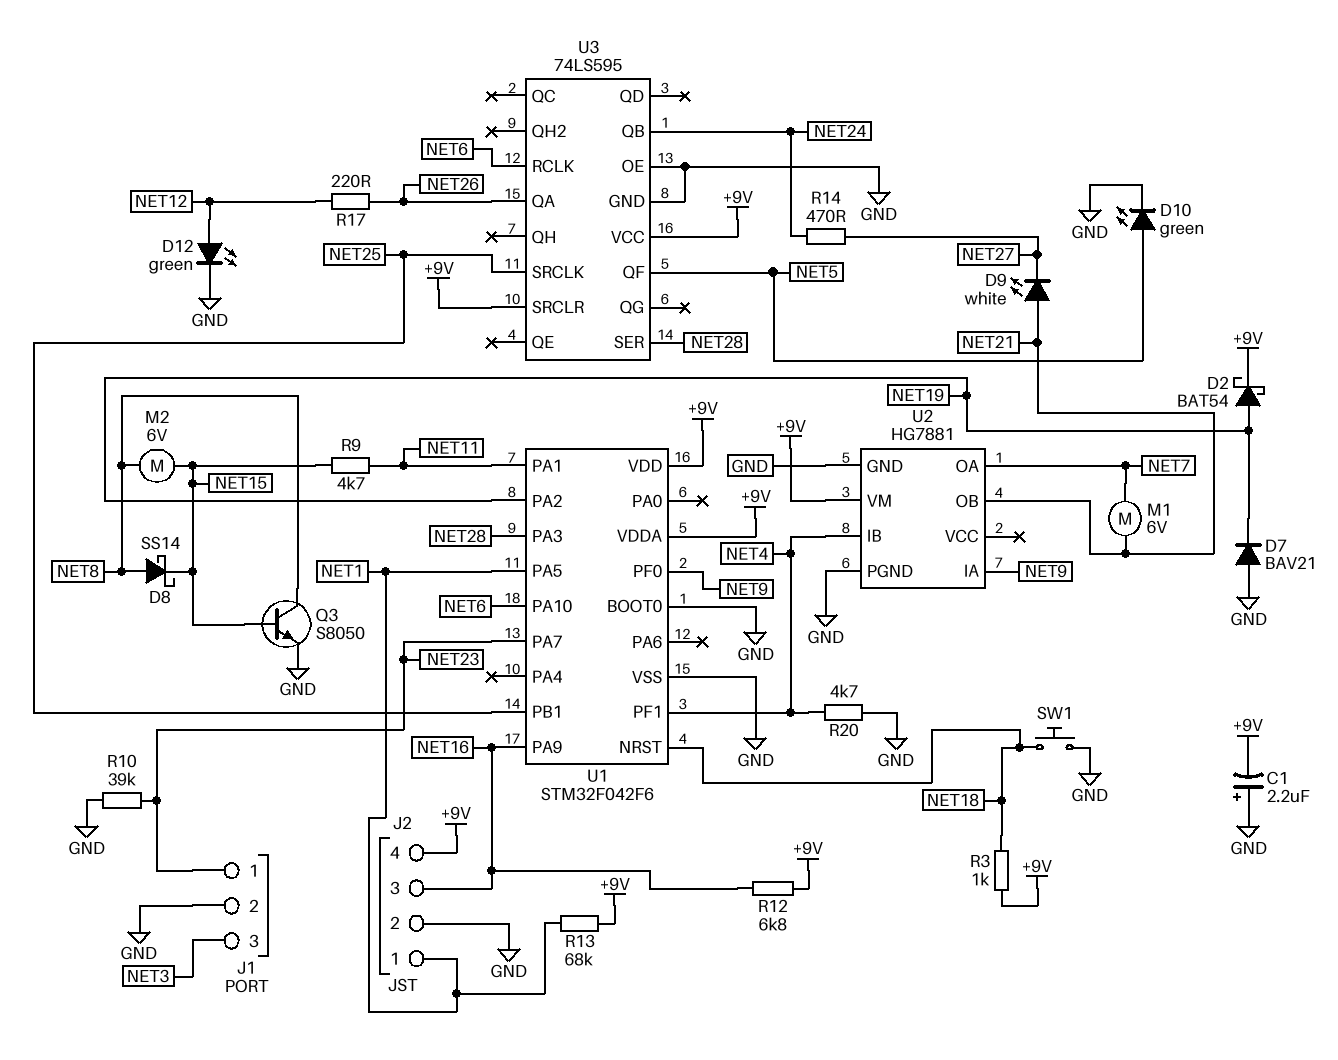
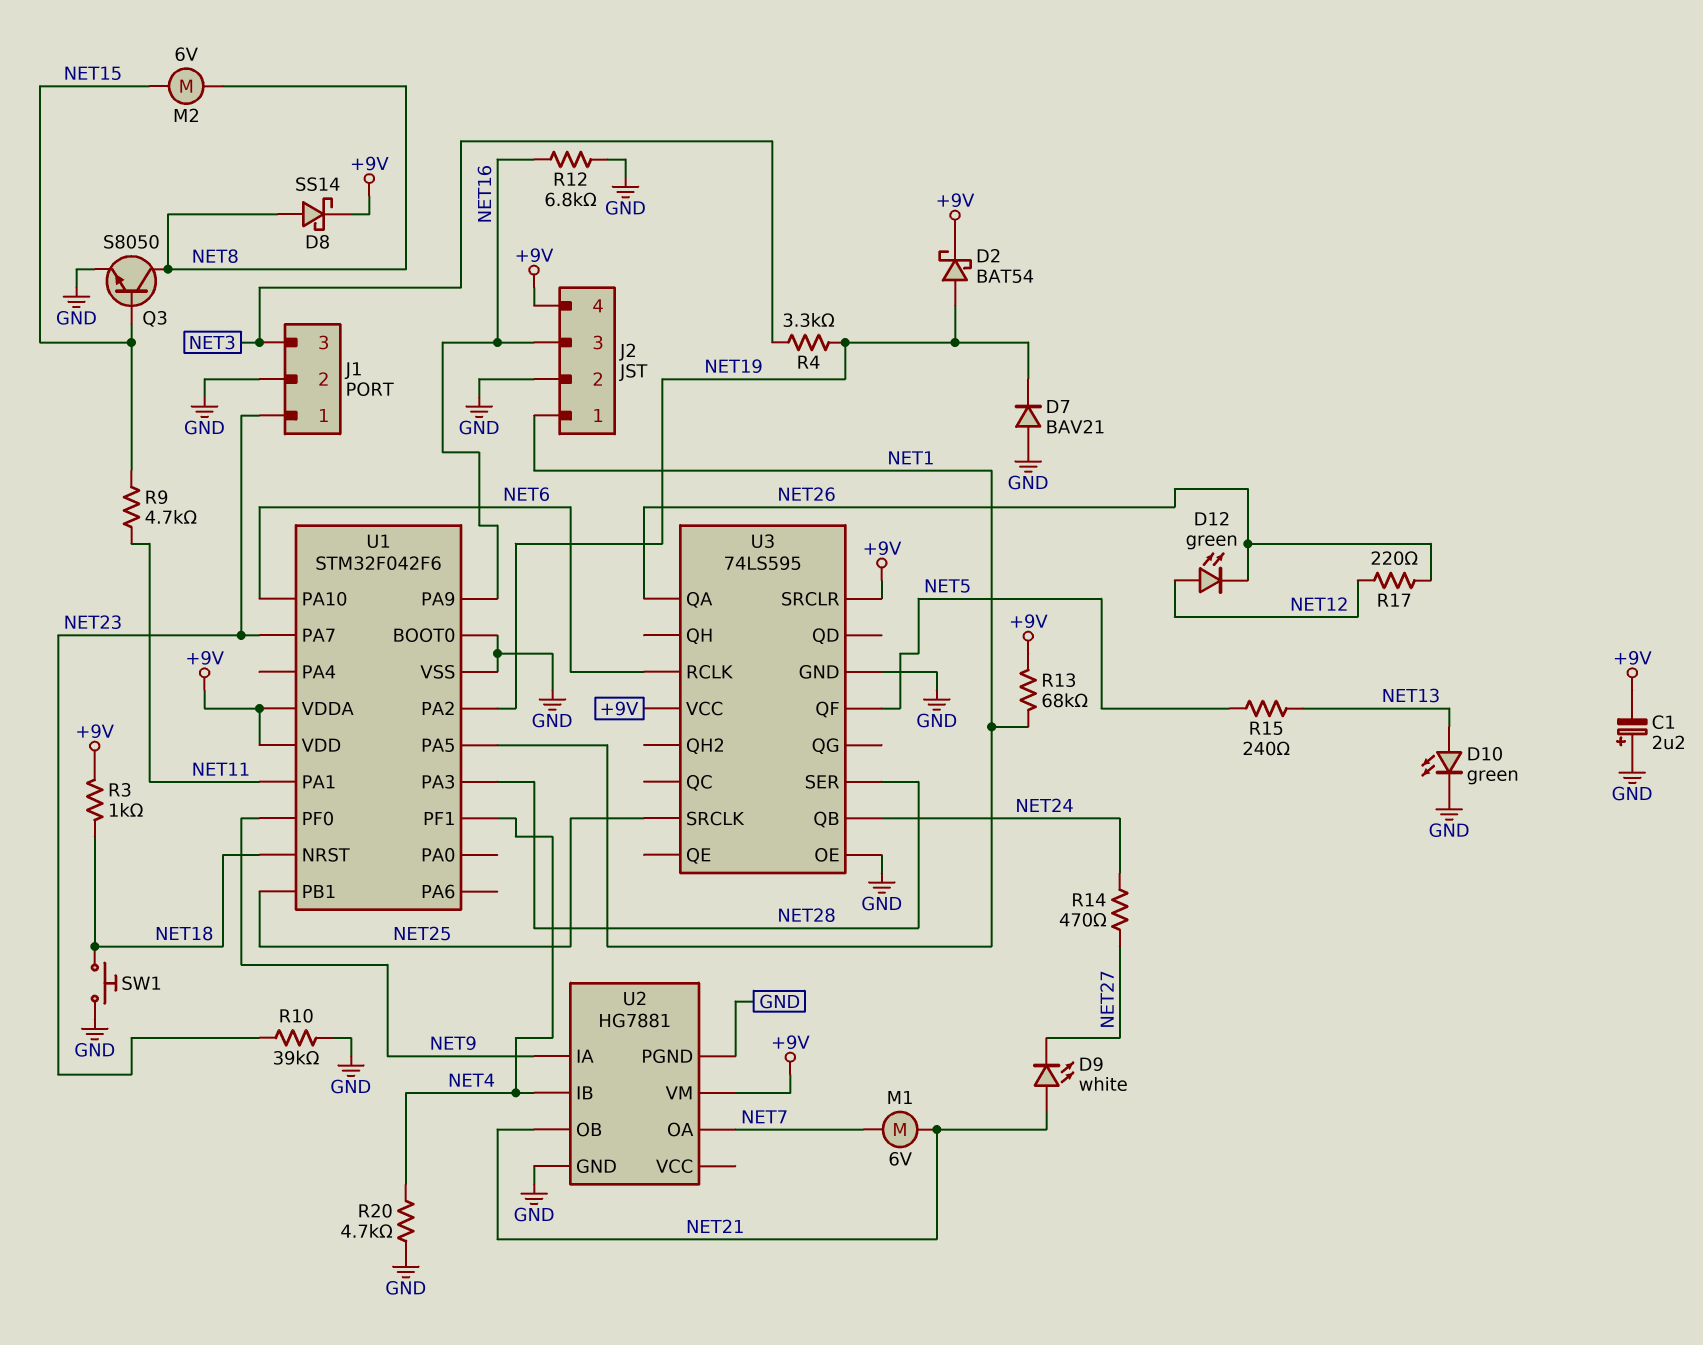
D8: schottky SS14 (A NET8, K NET15) -> schottky SS14 (A NET8, K +9V)
D10: LED green (A NET5, K GND) -> LED green (A NET13, K GND)
D12: LED green (A NET12, K GND) -> LED green (A NET12, K NET26)
R4: none -> 3.3k (NET3, NET19)
R12: 6.8k (+9V, NET16) -> 6.8k (GND, NET16)
R15: none -> 240 (NET5, NET13)

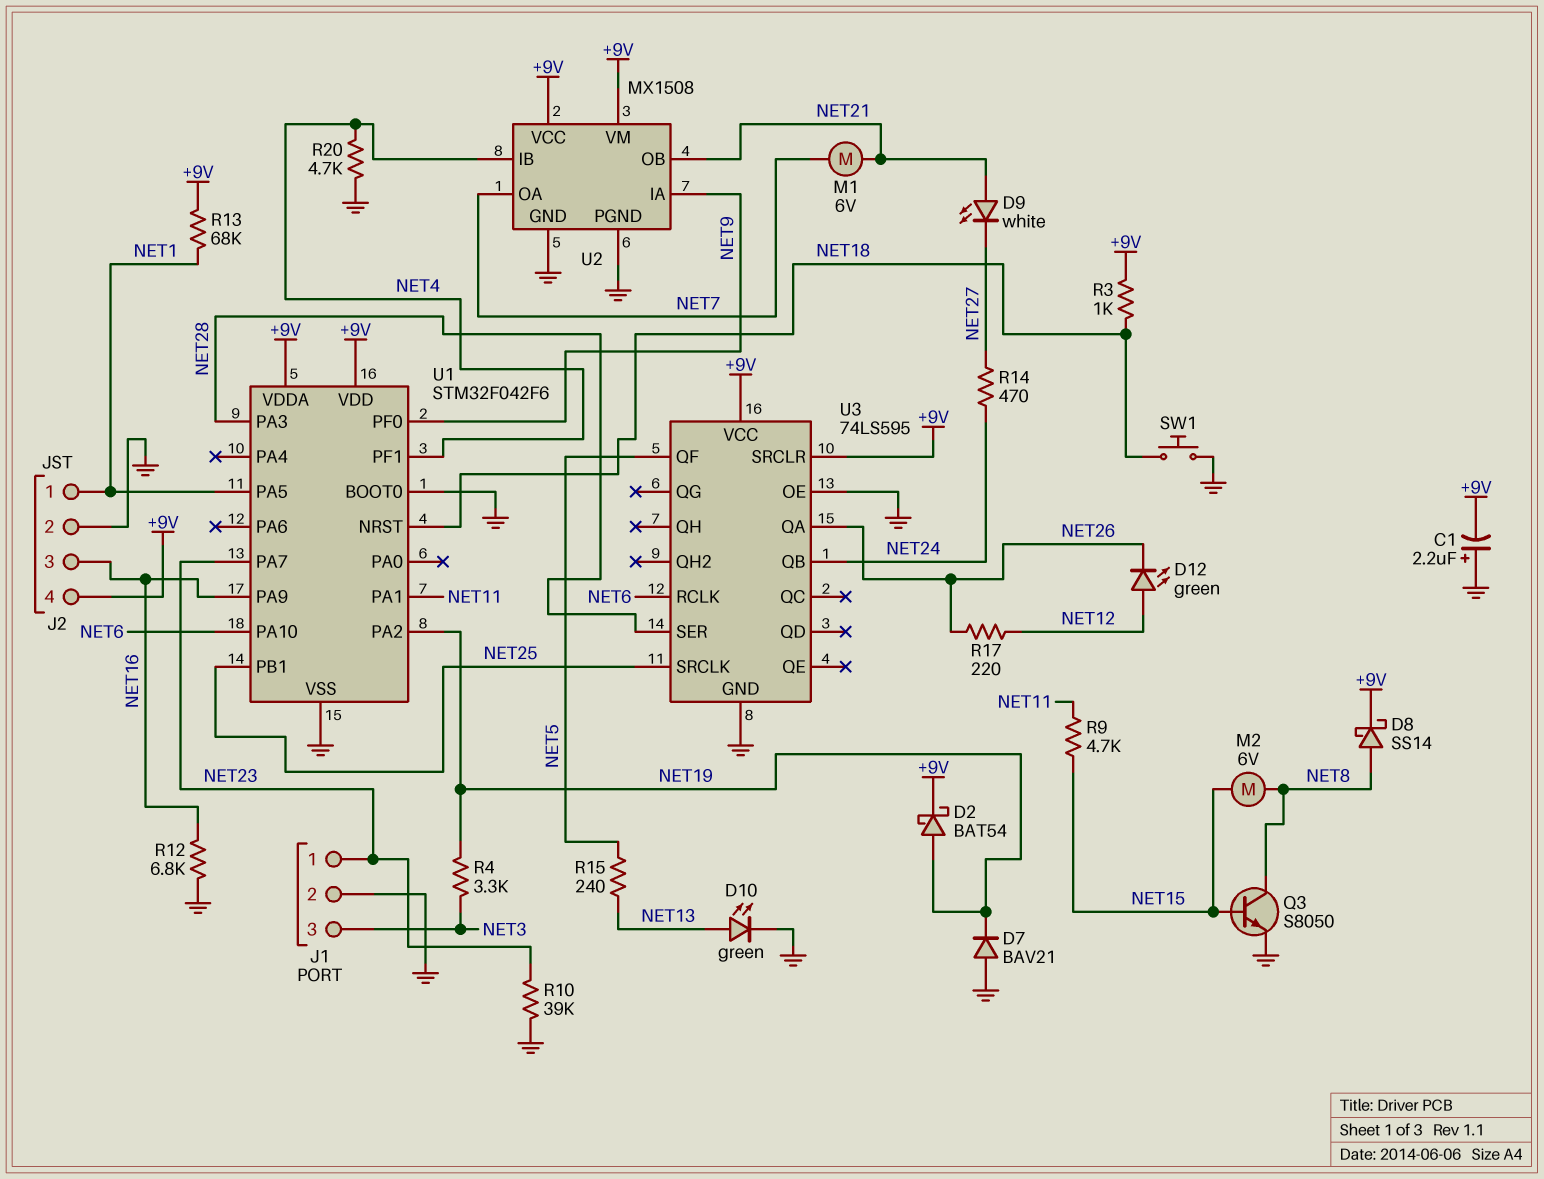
U2: HG7881 -> MX1508
U2 pin VCC: none -> +9V

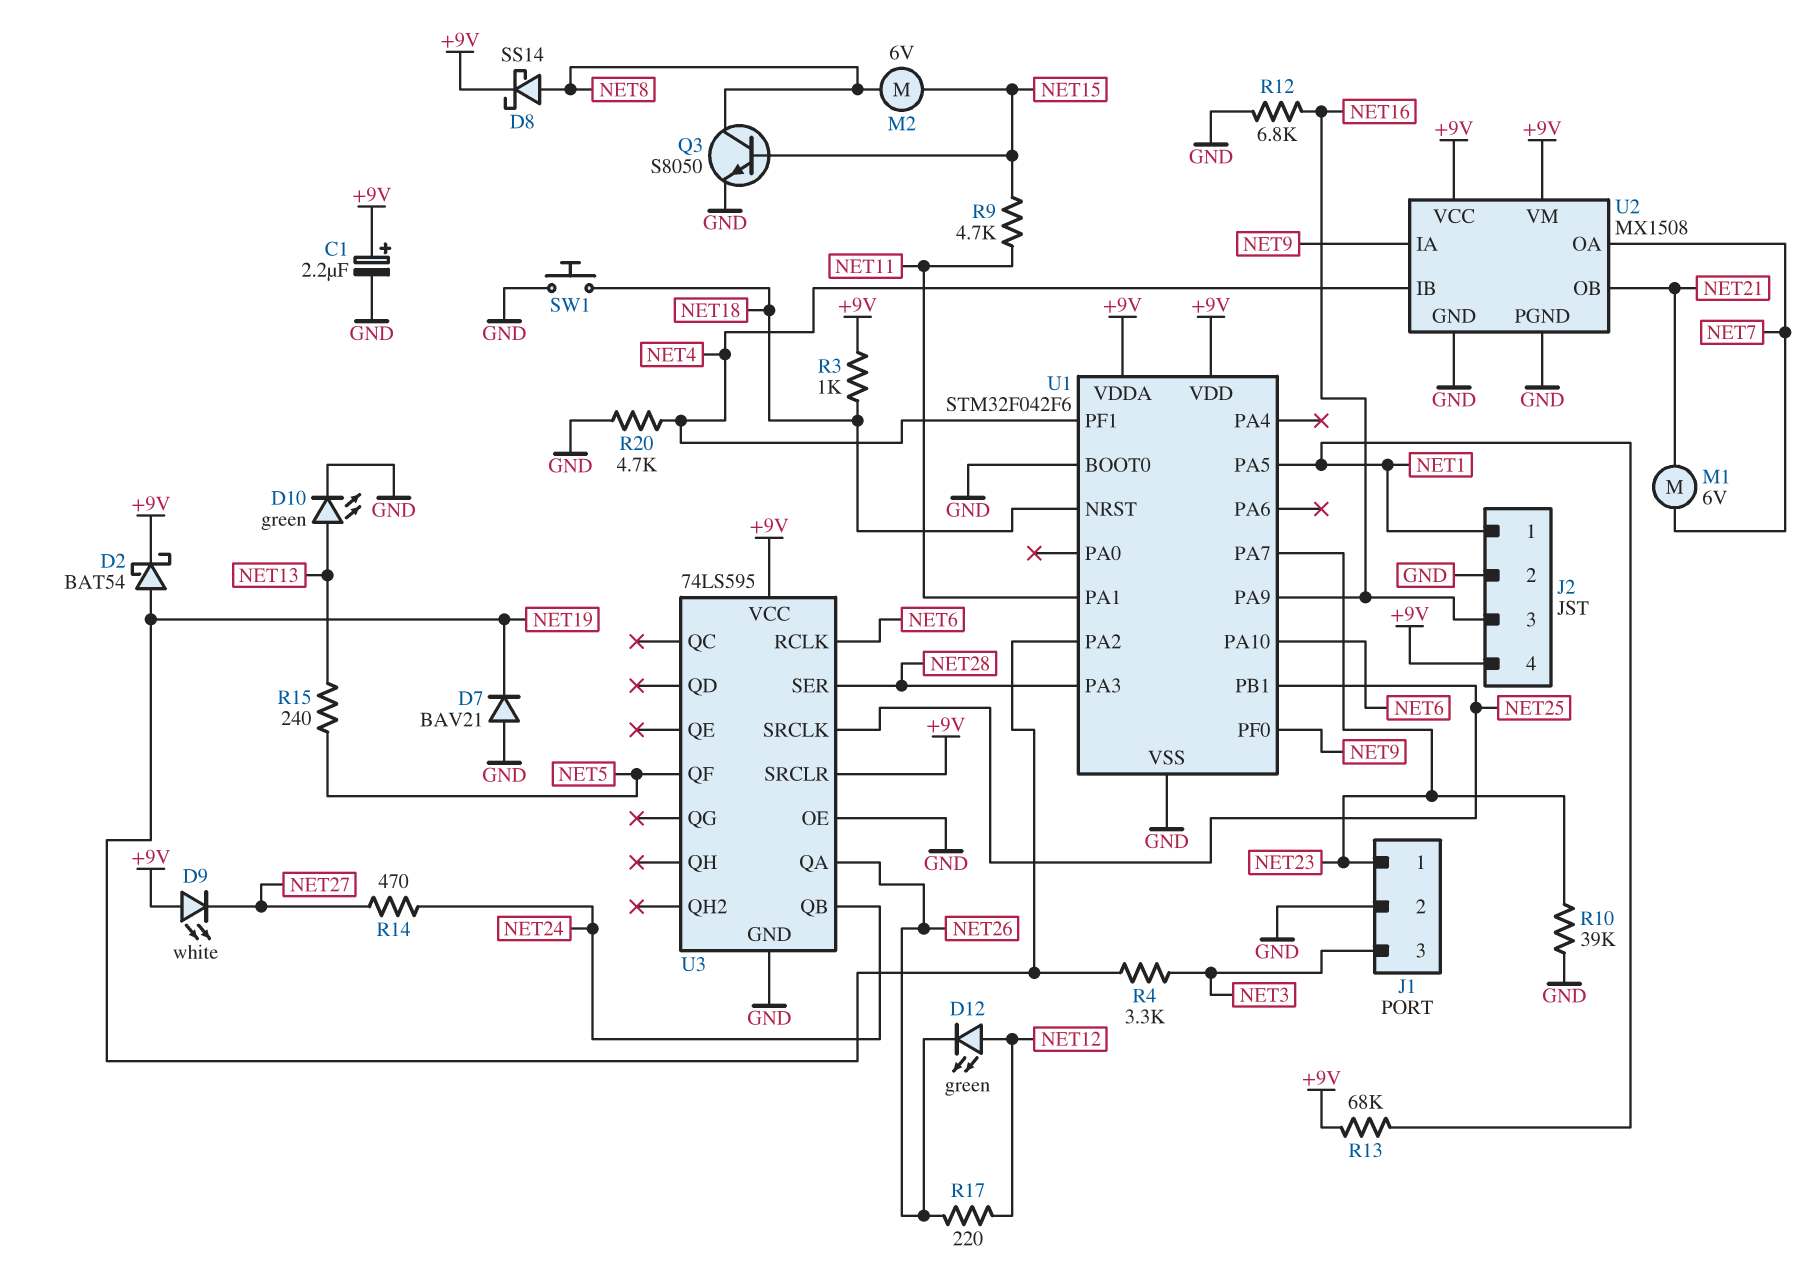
C1: 2.2uF (plus GND, minus +9V) -> 2.2uF (plus +9V, minus GND)
D9: LED white (A NET21, K NET27) -> LED white (A +9V, K NET27)

